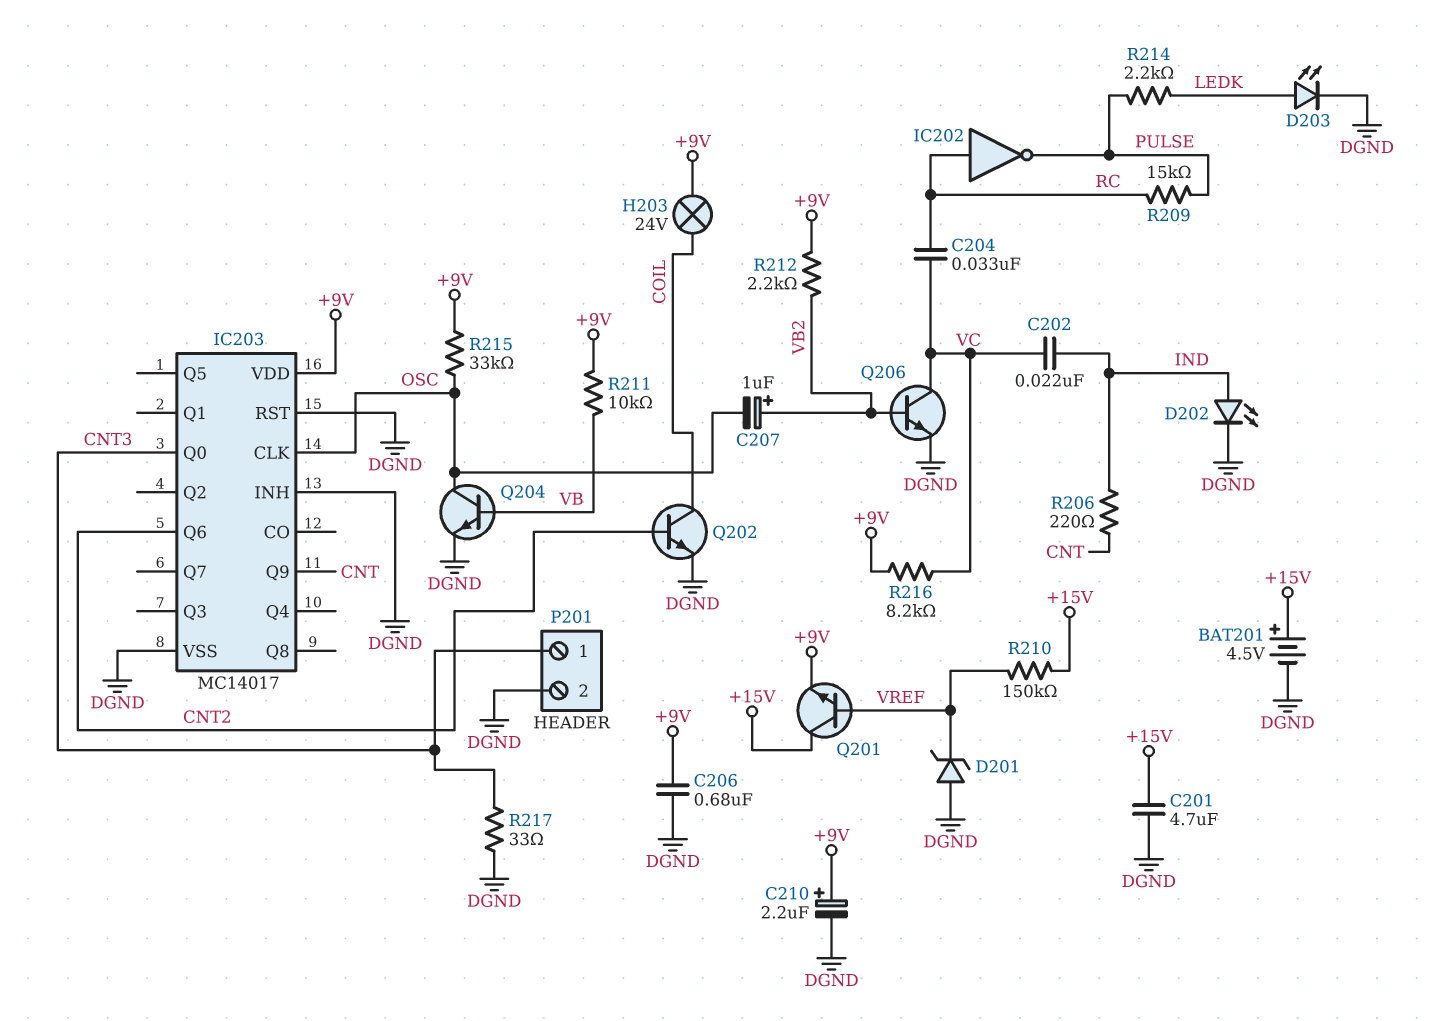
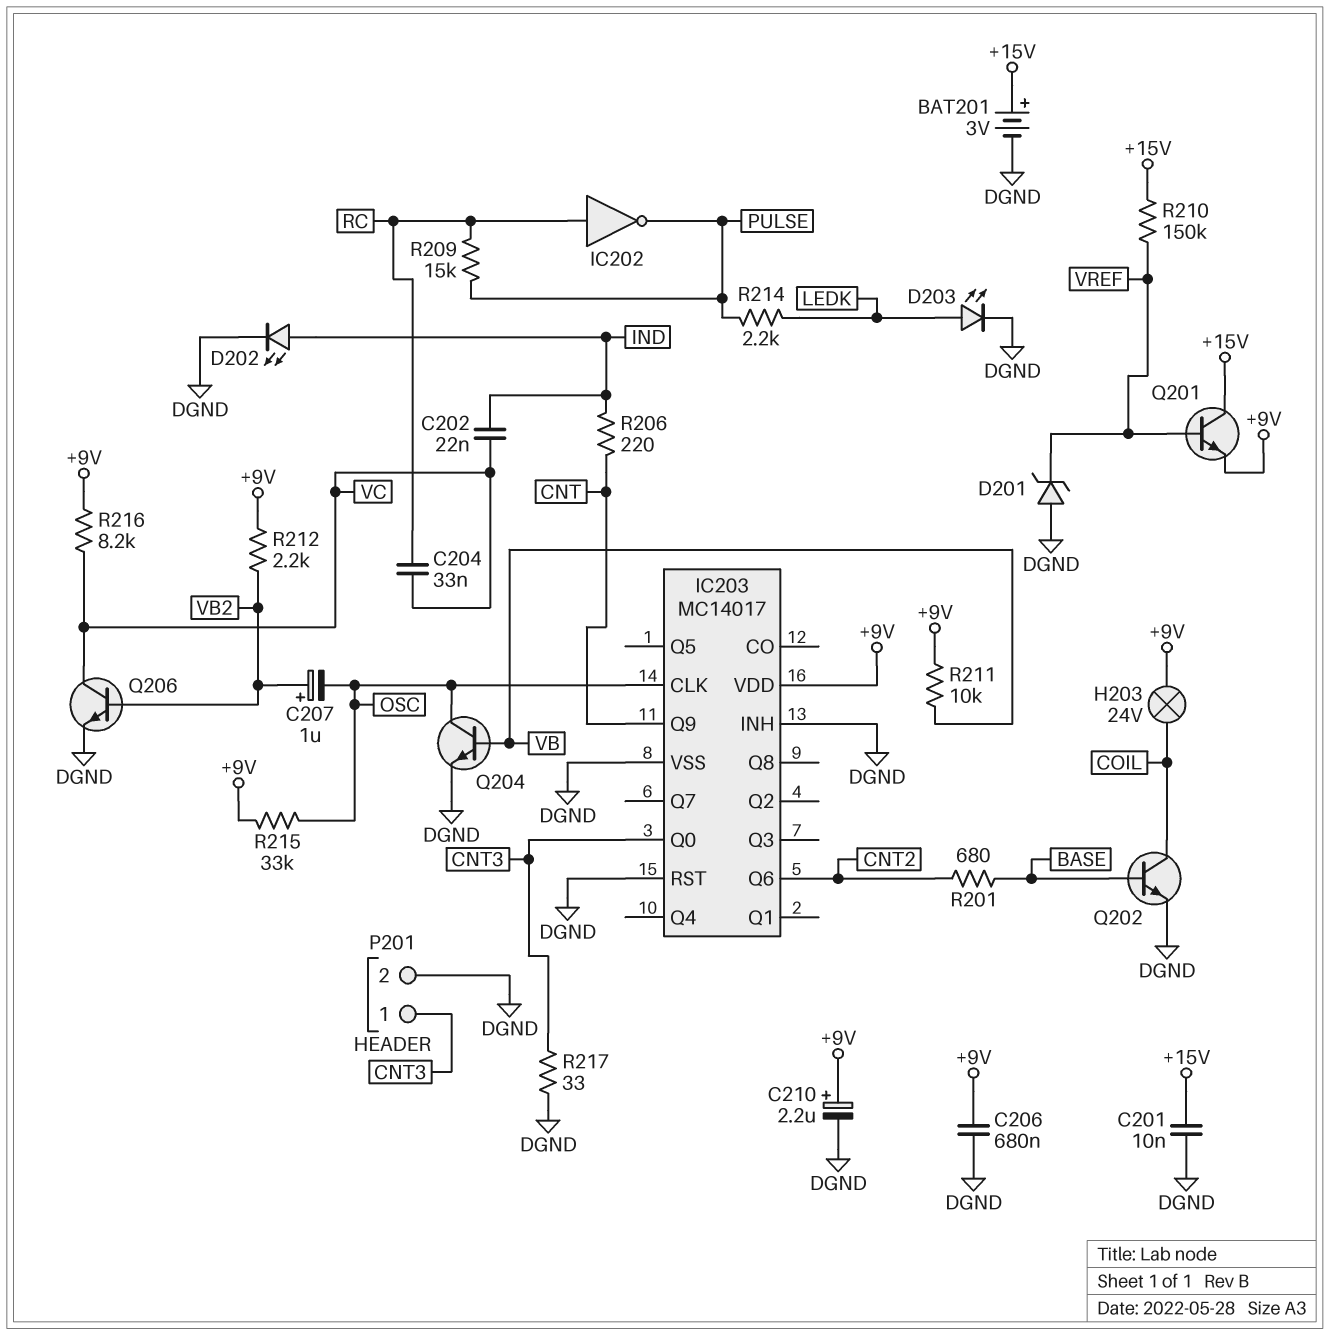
BAT201: 4.5V (plus +15V, minus DGND) -> 3V (plus +15V, minus DGND)
C201: 4.7uF (+15V, DGND) -> 10nF (+15V, DGND)
Q202: NPN (B CNT2, C COIL, E DGND) -> NPN (B BASE, C COIL, E DGND)
R201: none -> 680 (BASE, CNT2)

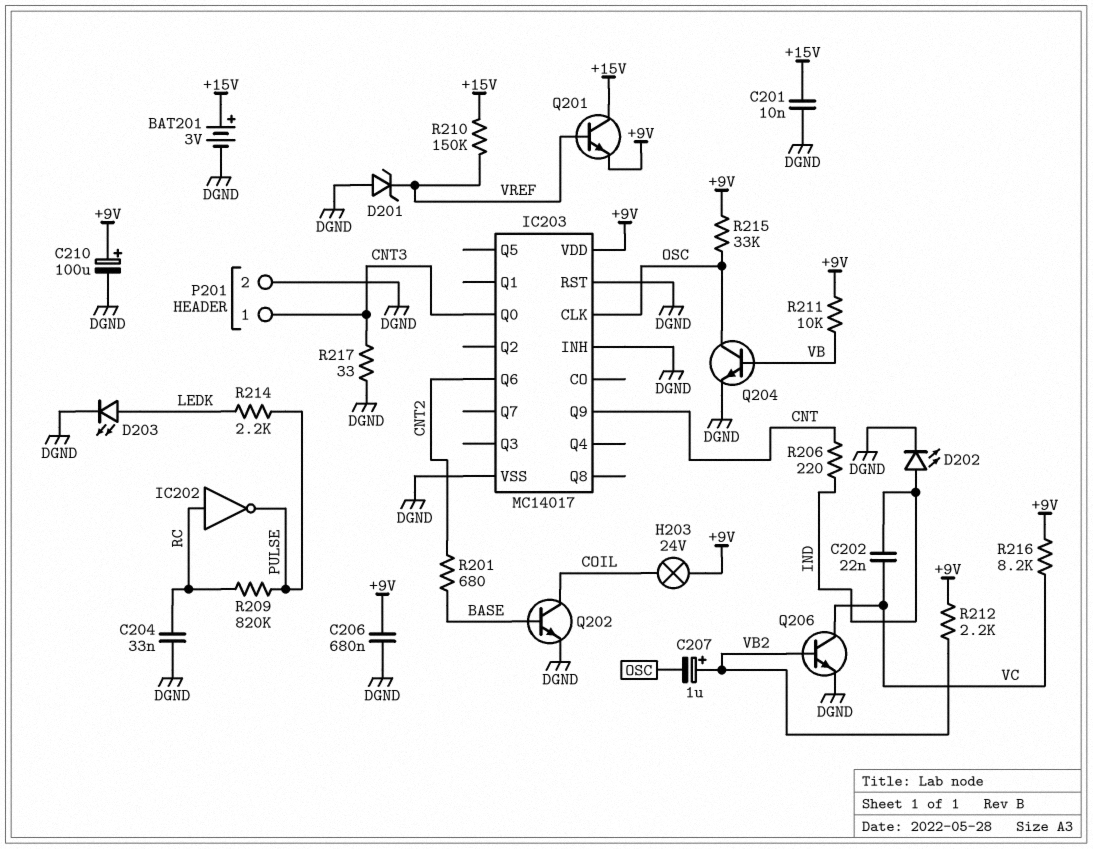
C204: 33nF (RC, VC) -> 33nF (DGND, RC)
C210: 2.2uF (plus +9V, minus DGND) -> 100uF (plus +9V, minus DGND)
R209: 15k (PULSE, RC) -> 820k (PULSE, RC)

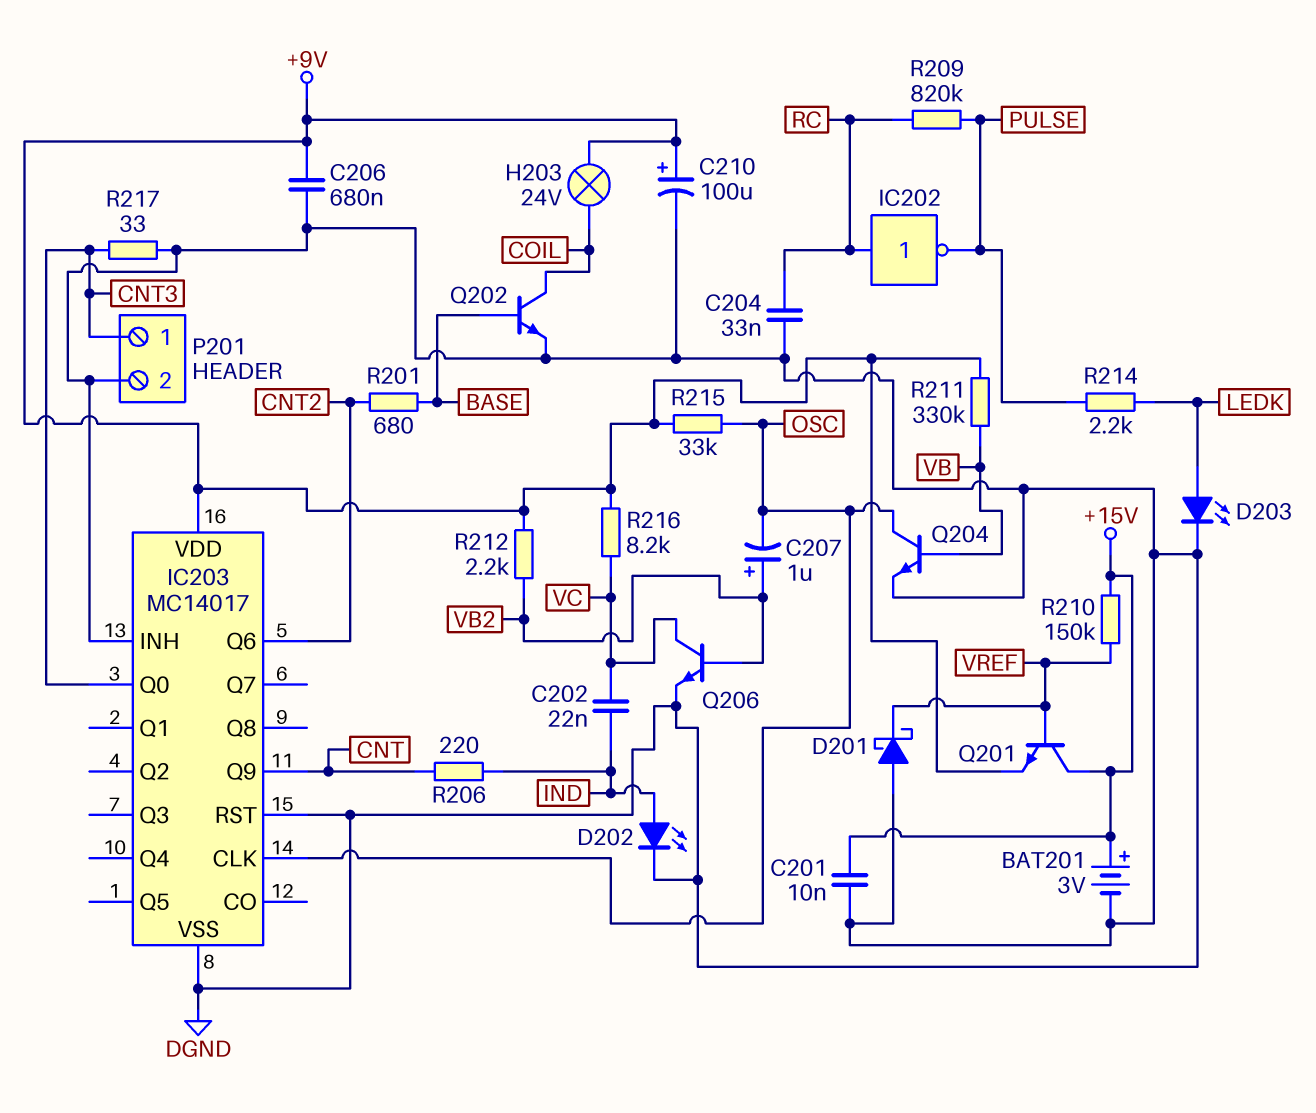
D201: zener (A DGND, K VREF) -> schottky (A DGND, K VREF)
R211: 10k (+9V, VB) -> 330k (+9V, VB)

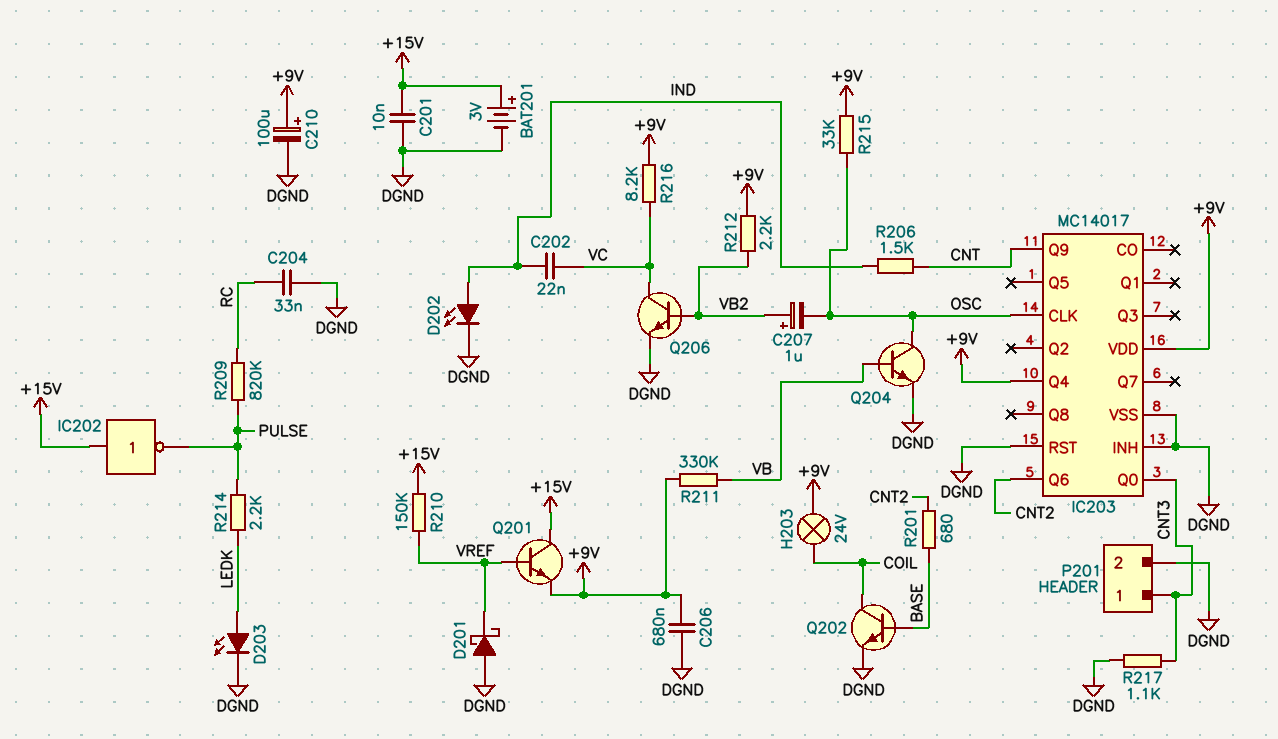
IC202: NOT (in RC, out PULSE) -> NOT (in +15V, out PULSE)
IC203 pin Q4: none -> +9V
R206: 220 (CNT, IND) -> 1.5k (CNT, IND)
R217: 33 (CNT3, DGND) -> 1.1k (CNT3, DGND)

